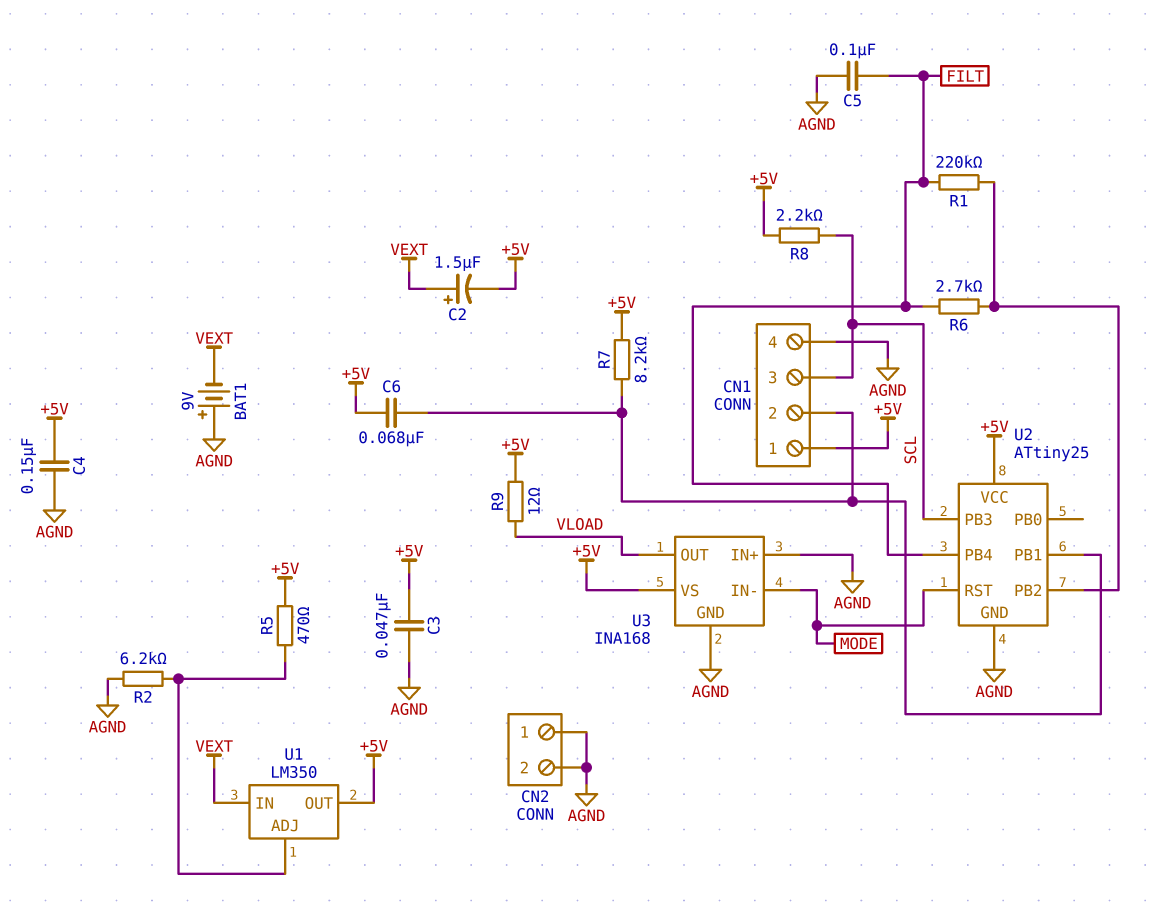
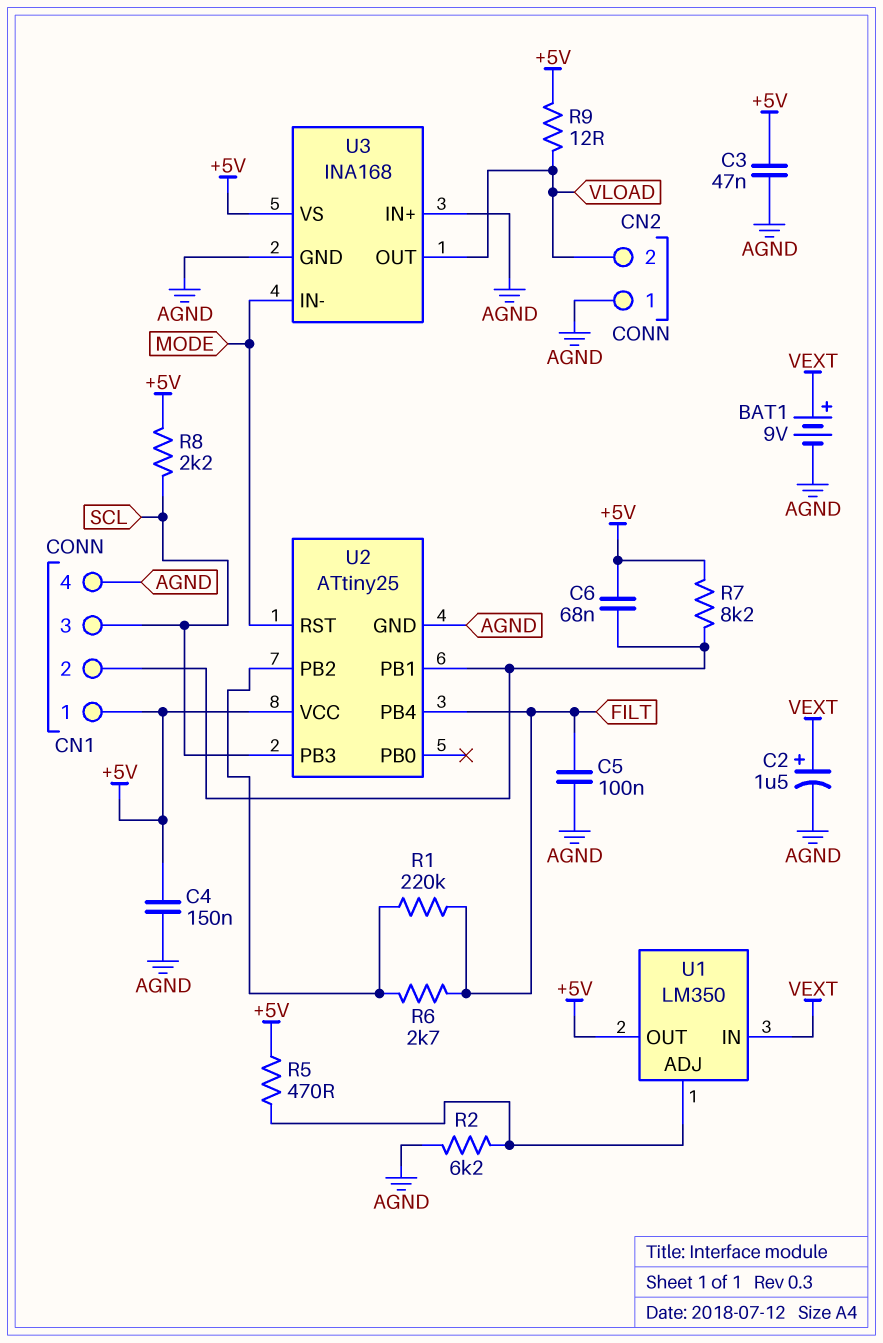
BAT1: 9V (plus AGND, minus VEXT) -> 9V (plus VEXT, minus AGND)
C2: 1.5uF (plus VEXT, minus +5V) -> 1.5uF (plus VEXT, minus AGND)
CN2 pin 2: AGND -> VLOAD

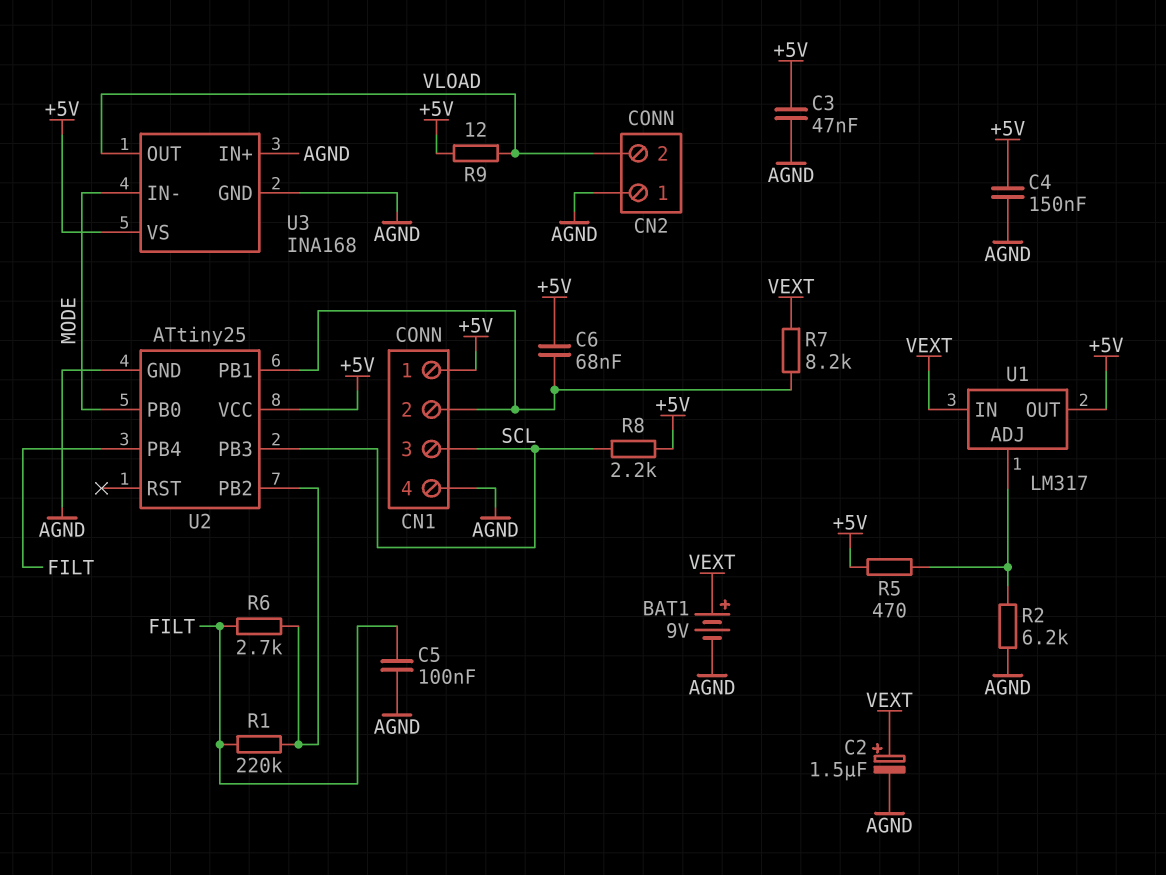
R7: 8.2k (+5V, CN1/2) -> 8.2k (CN1/2, VEXT)
U1: LM350 -> LM317
U2 pin PB0: none -> MODE
U2 pin RST: MODE -> none

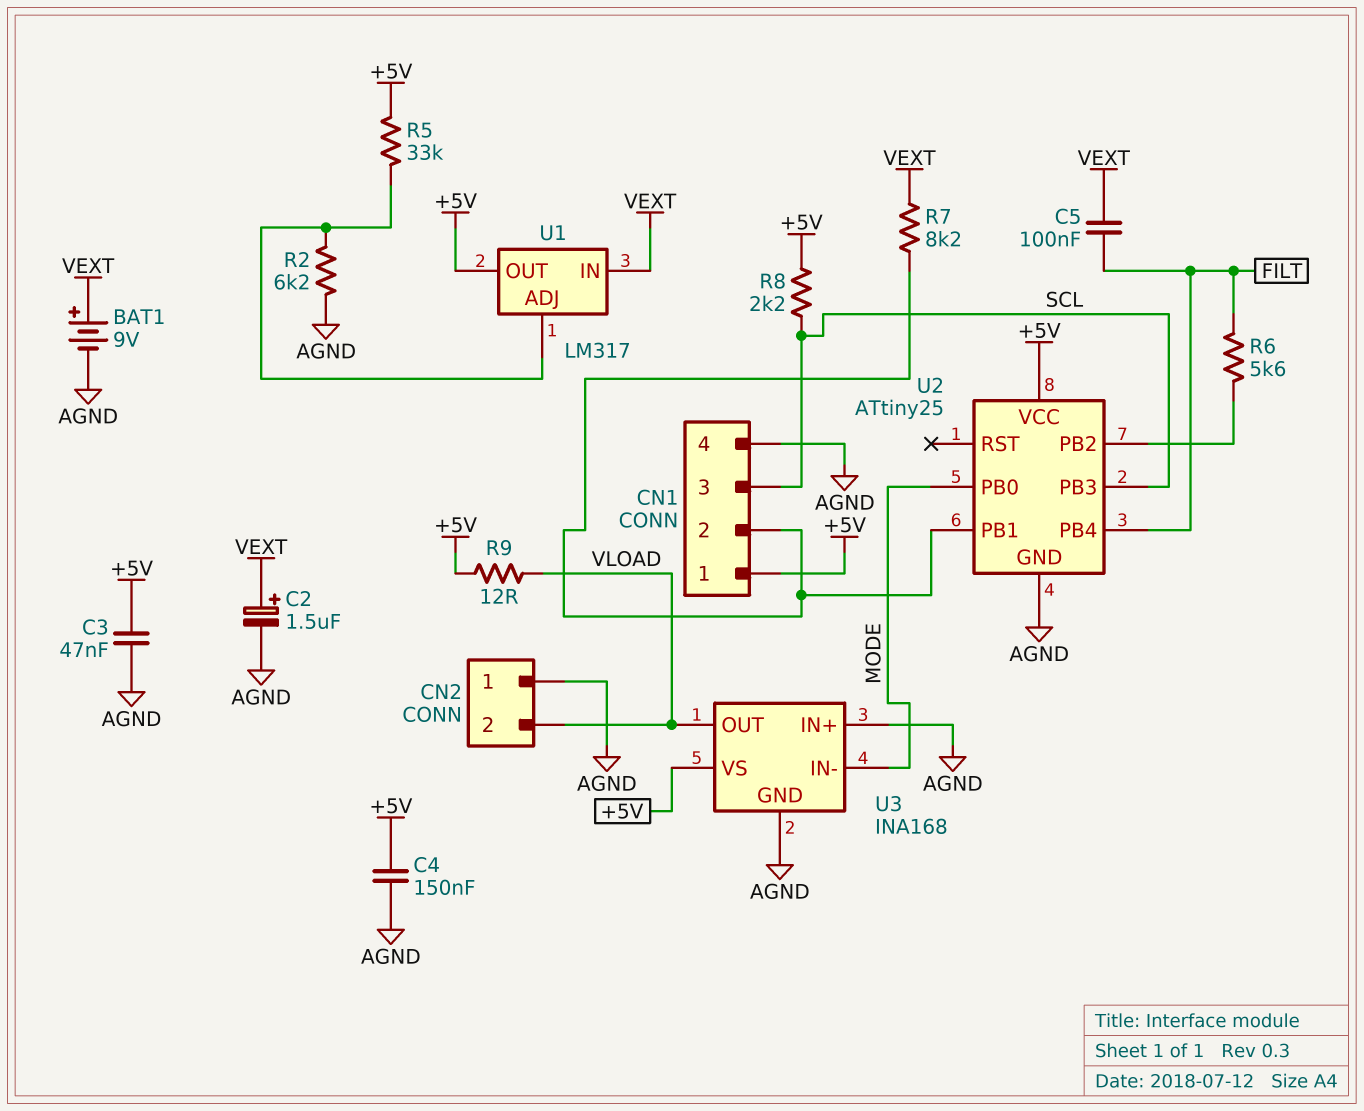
C5: 100nF (AGND, FILT) -> 100nF (FILT, VEXT)
C6: 68nF (+5V, CN1/2) -> none
R1: 220k (FILT, U2/PB2) -> none
R5: 470 (+5V, U1/ADJ) -> 33k (+5V, U1/ADJ)
R6: 2.7k (FILT, U2/PB2) -> 5.6k (FILT, U2/PB2)

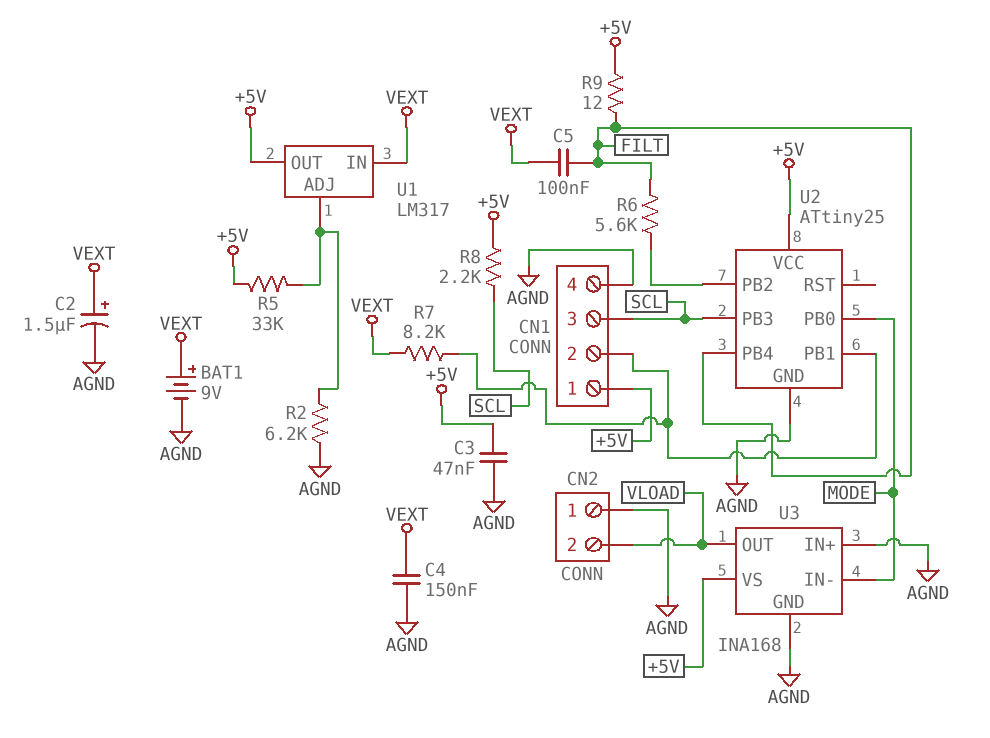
C4: 150nF (+5V, AGND) -> 150nF (AGND, VEXT)
R9: 12 (+5V, VLOAD) -> 12 (+5V, FILT)

